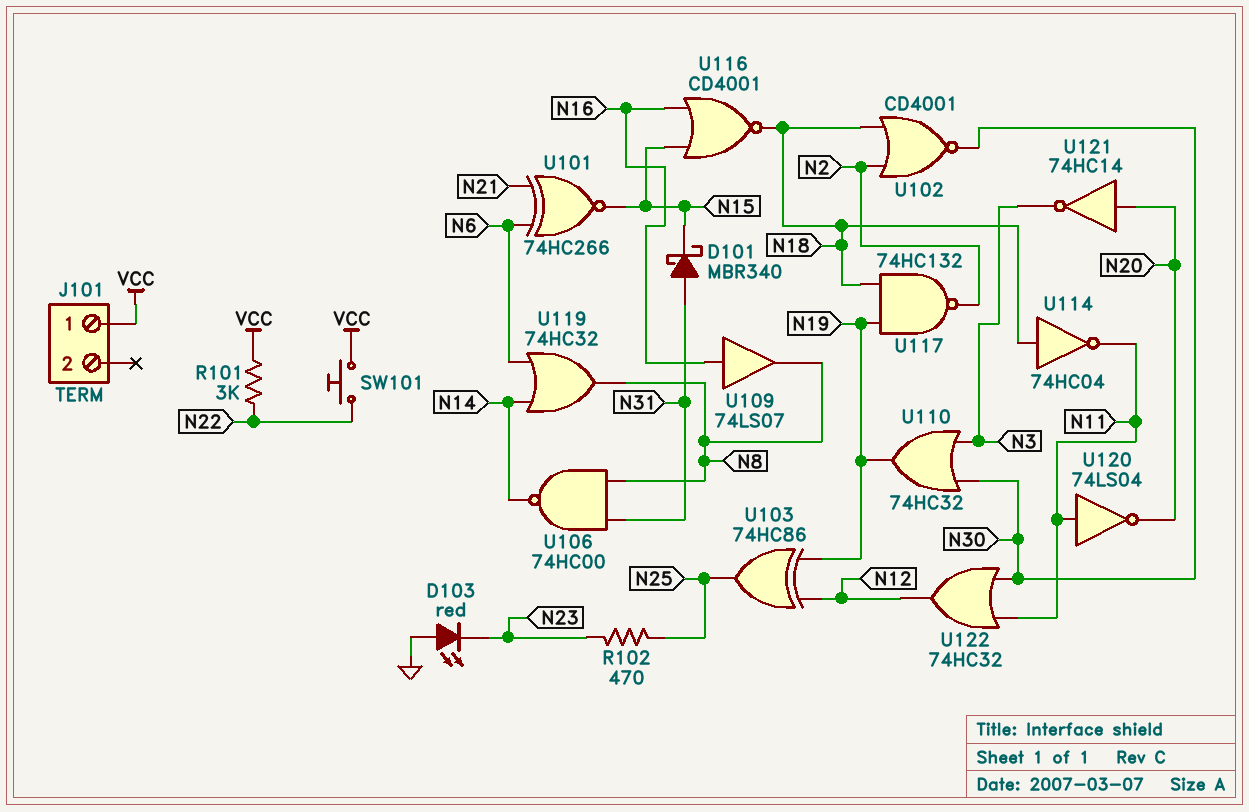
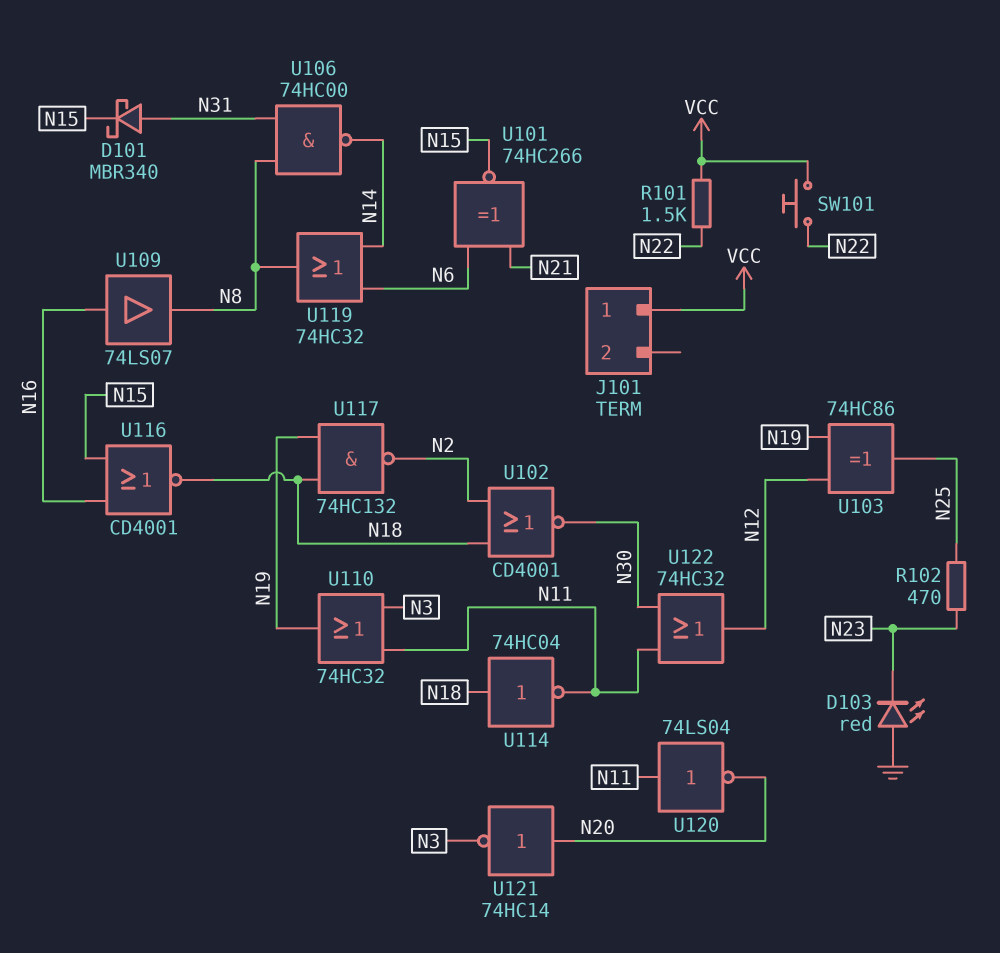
R101: 3k (N22, VCC) -> 1.5k (N22, VCC)
U110: OR 74HC32 (in N3, in N30, out N19) -> OR 74HC32 (in N3, in N11, out N19)

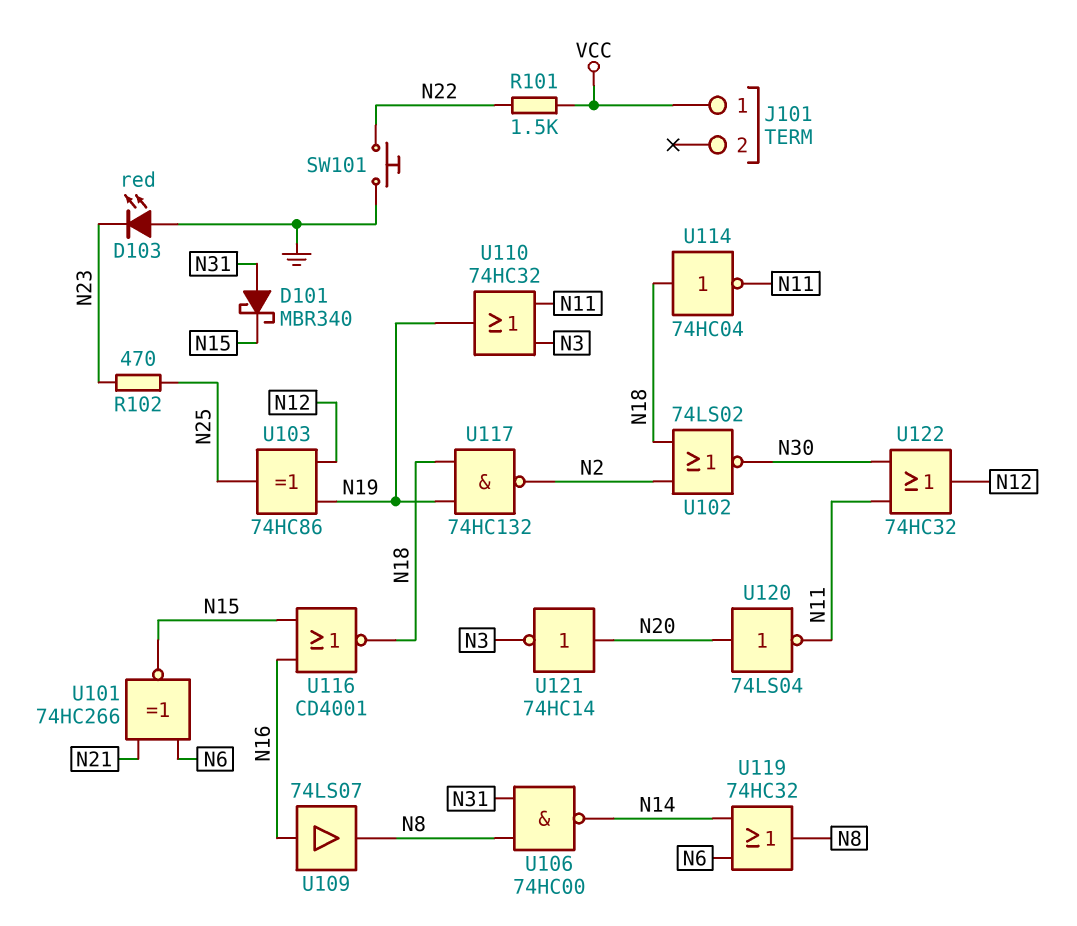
SW101: button (N22, VCC) -> button (GND, N22)
U102: NOR CD4001 (in N2, in N18, out N30) -> NOR 74LS02 (in N2, in N18, out N30)
U120: NOT 74LS04 (in N11, out N20) -> NOT 74LS04 (in N20, out N11)

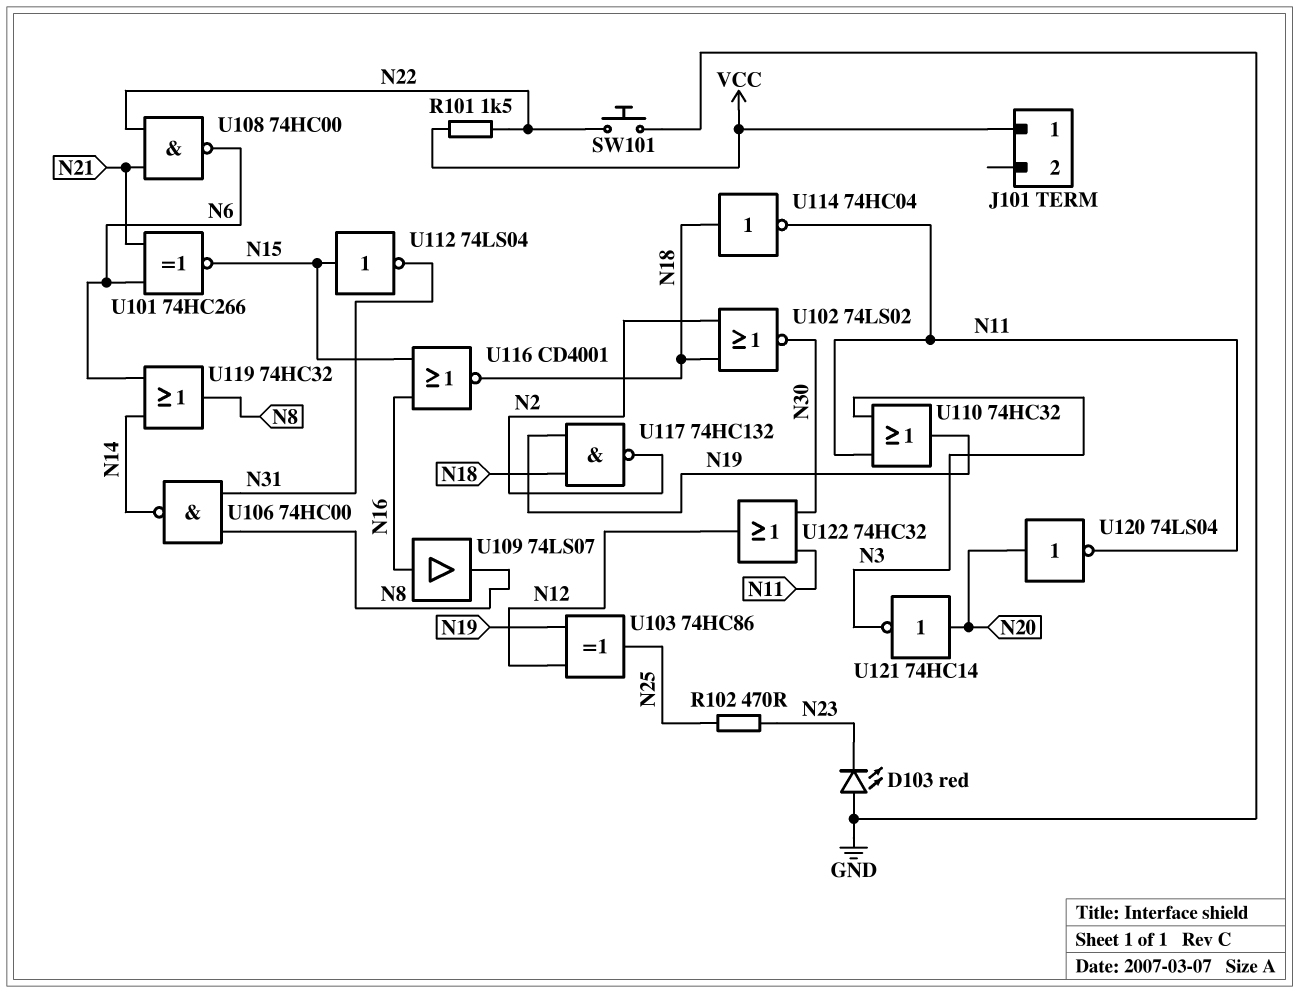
D101: schottky MBR340 (A N31, K N15) -> none
U108: none -> NAND 74HC00 (in N21, in N22, out N6)
U112: none -> NOT 74LS04 (in N15, out N31)

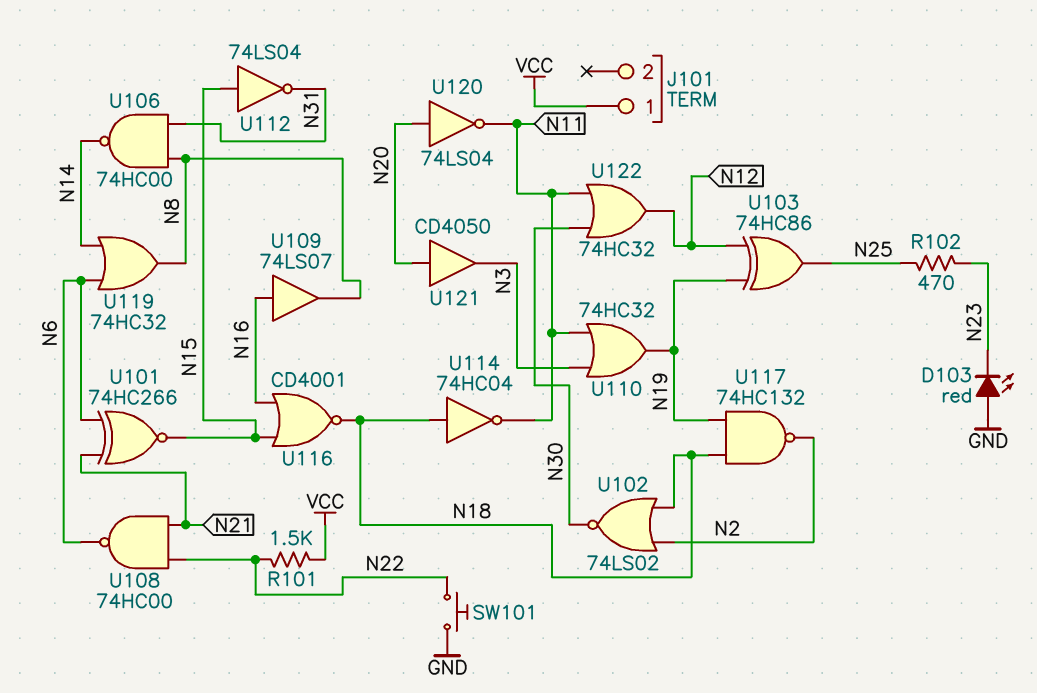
U121: NOT 74HC14 (in N20, out N3) -> buffer CD4050 (in N20, out N3)

